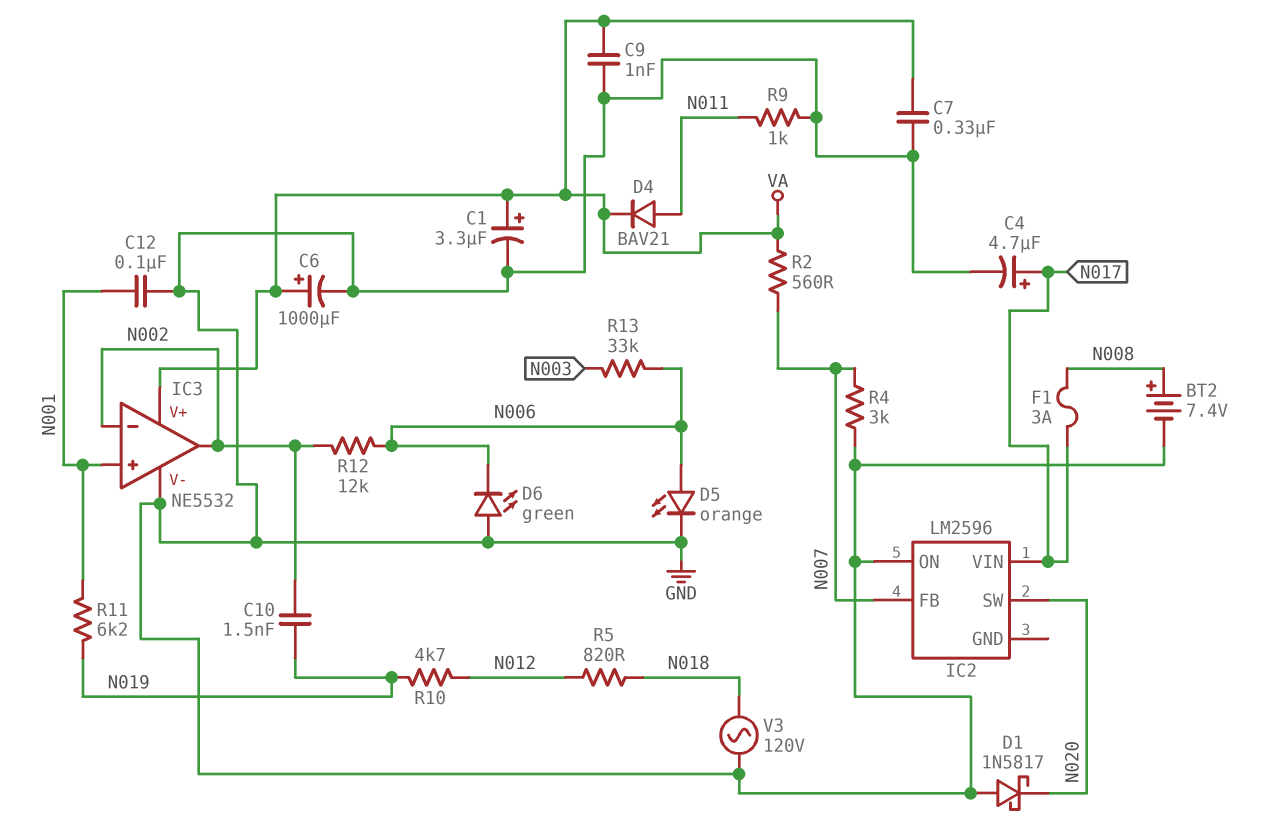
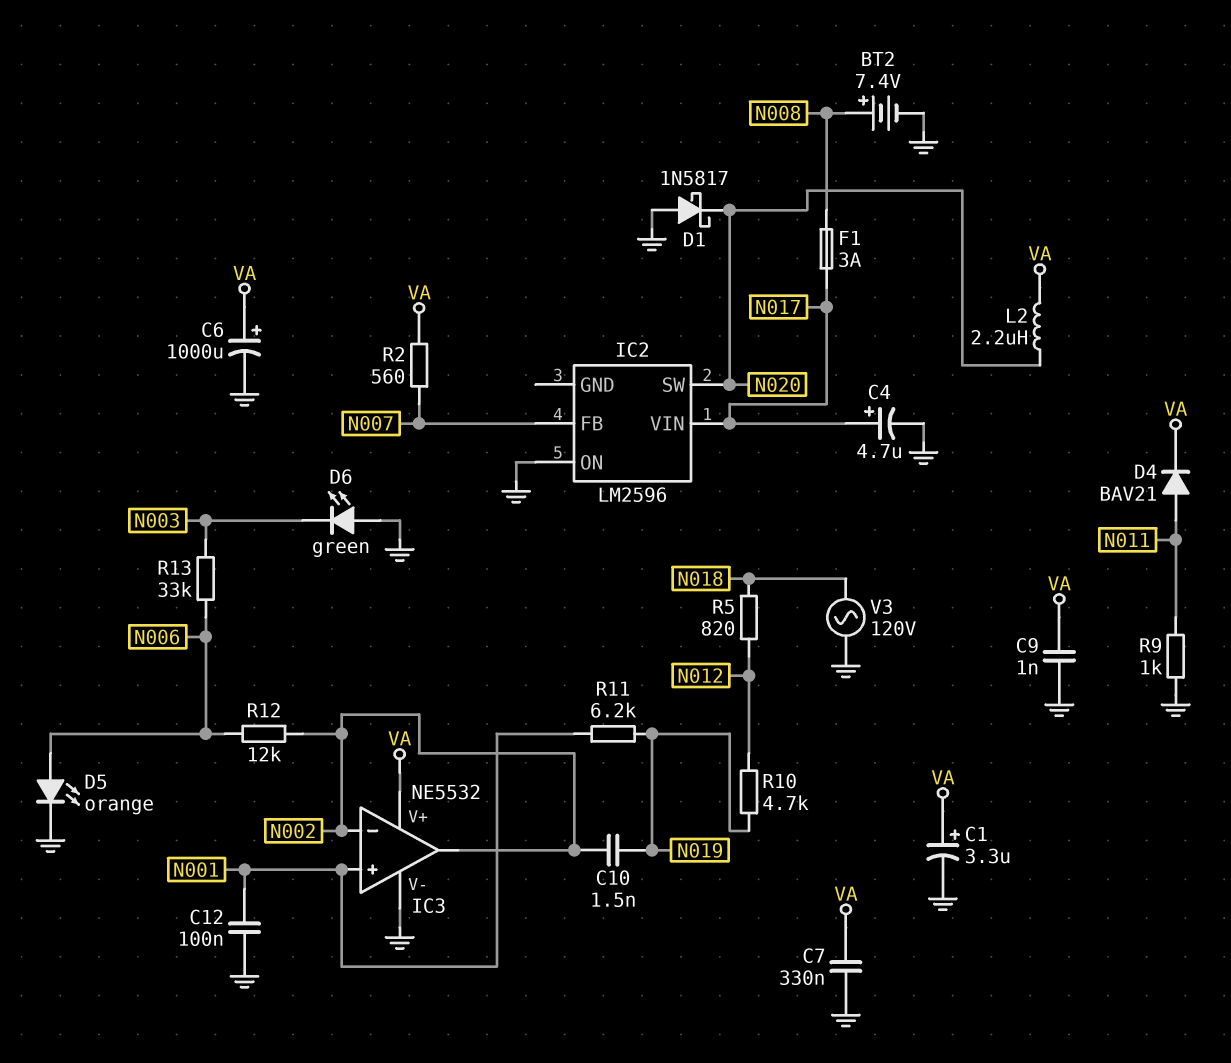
D6: LED green (A GND, K N006) -> LED green (A GND, K N003)
L2: none -> 2.2uH (N020, VA)
R4: 3k (GND, N007) -> none

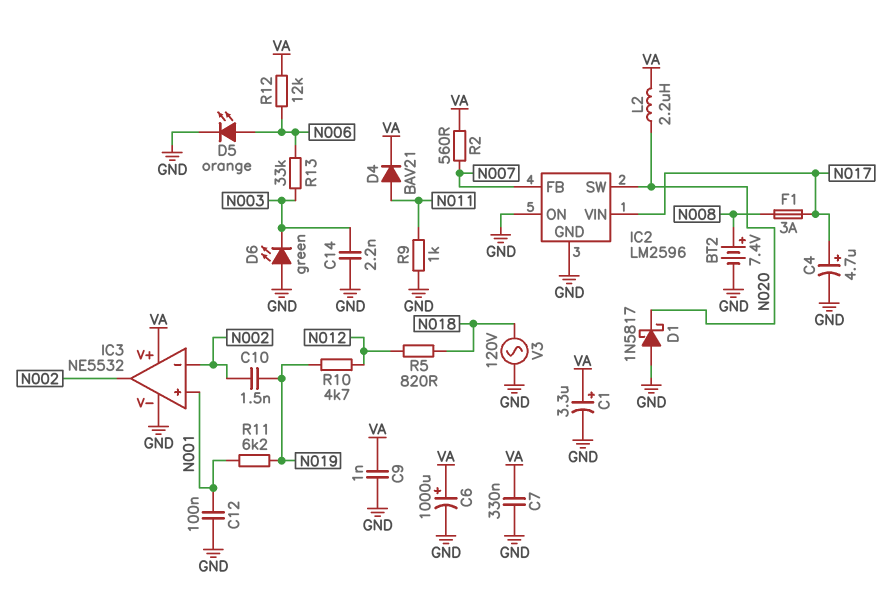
C14: none -> 2.2nF (GND, N003)
IC2 pin GND: none -> GND
R12: 12k (N002, N006) -> 12k (N006, VA)

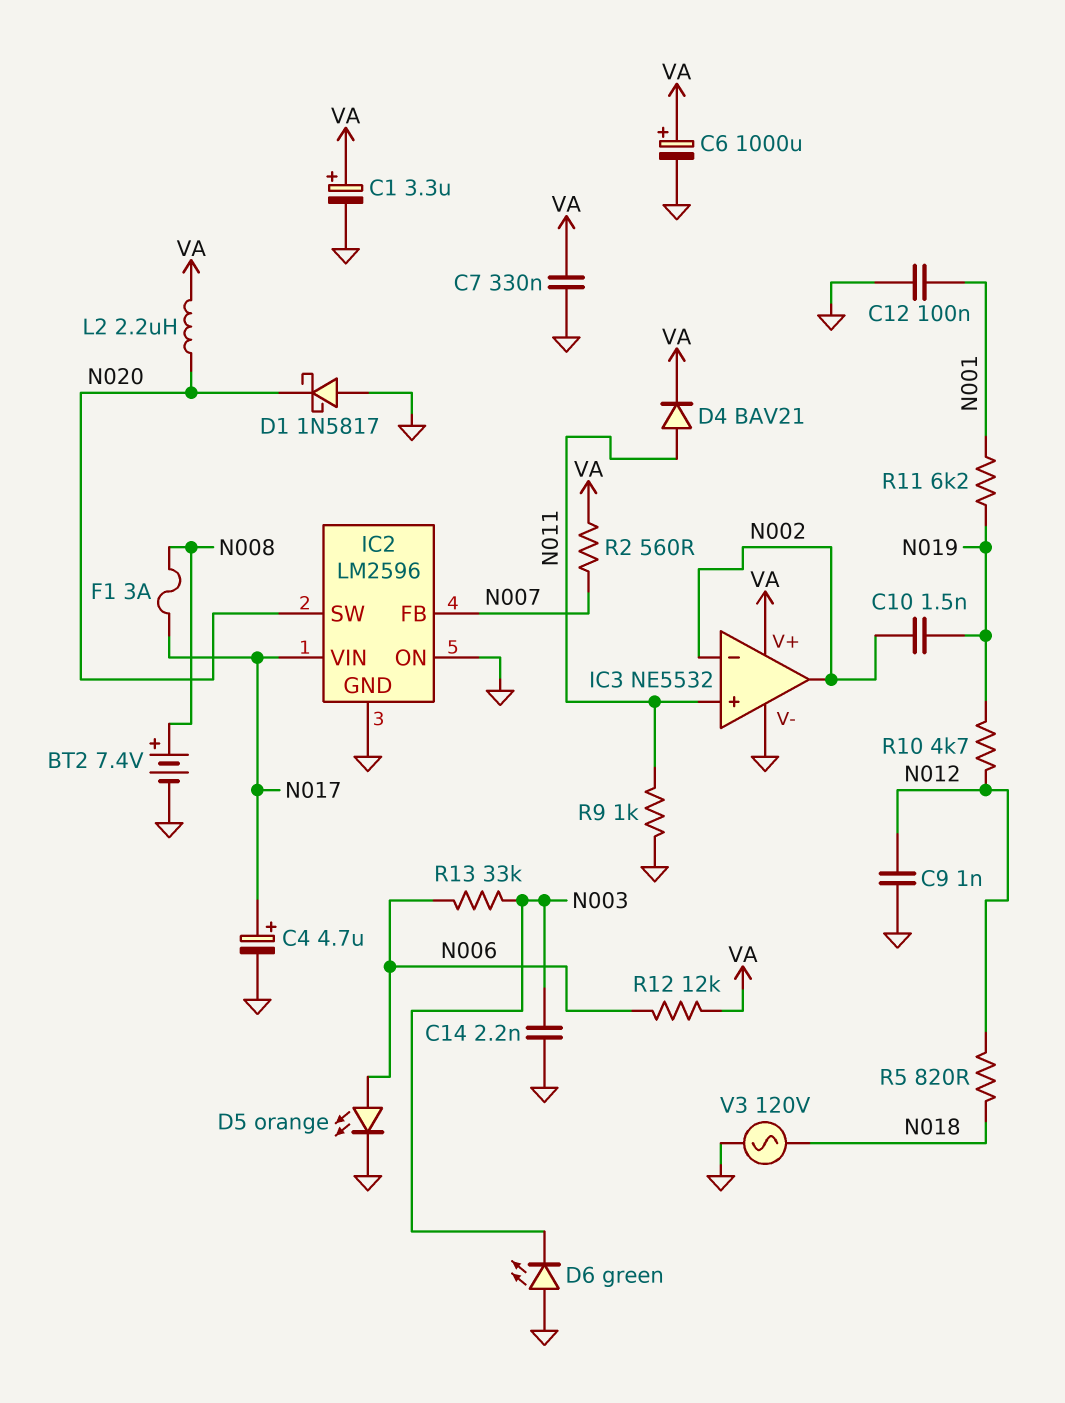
C9: 1nF (GND, VA) -> 1nF (GND, N012)
IC3 pin in+: N001 -> N011

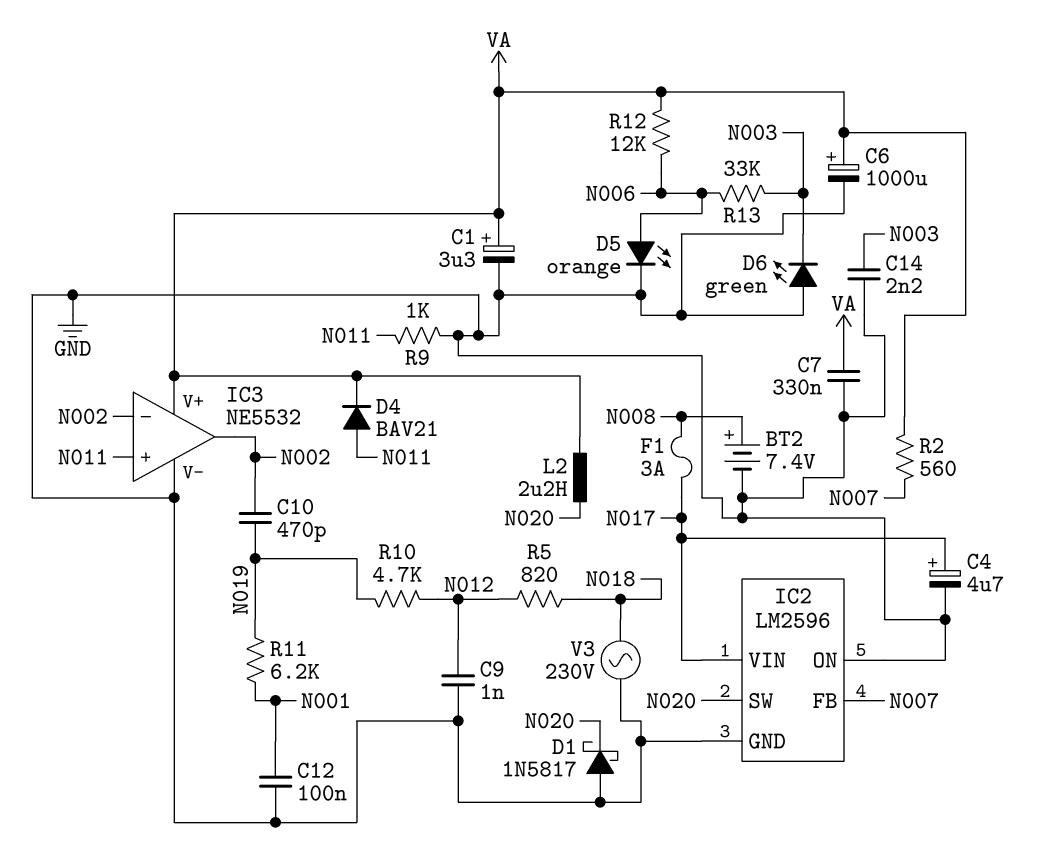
C10: 1.5nF (N002, N019) -> 470pF (N002, N019)
V3: AC 120V (GND, N018) -> AC 230V (GND, N018)

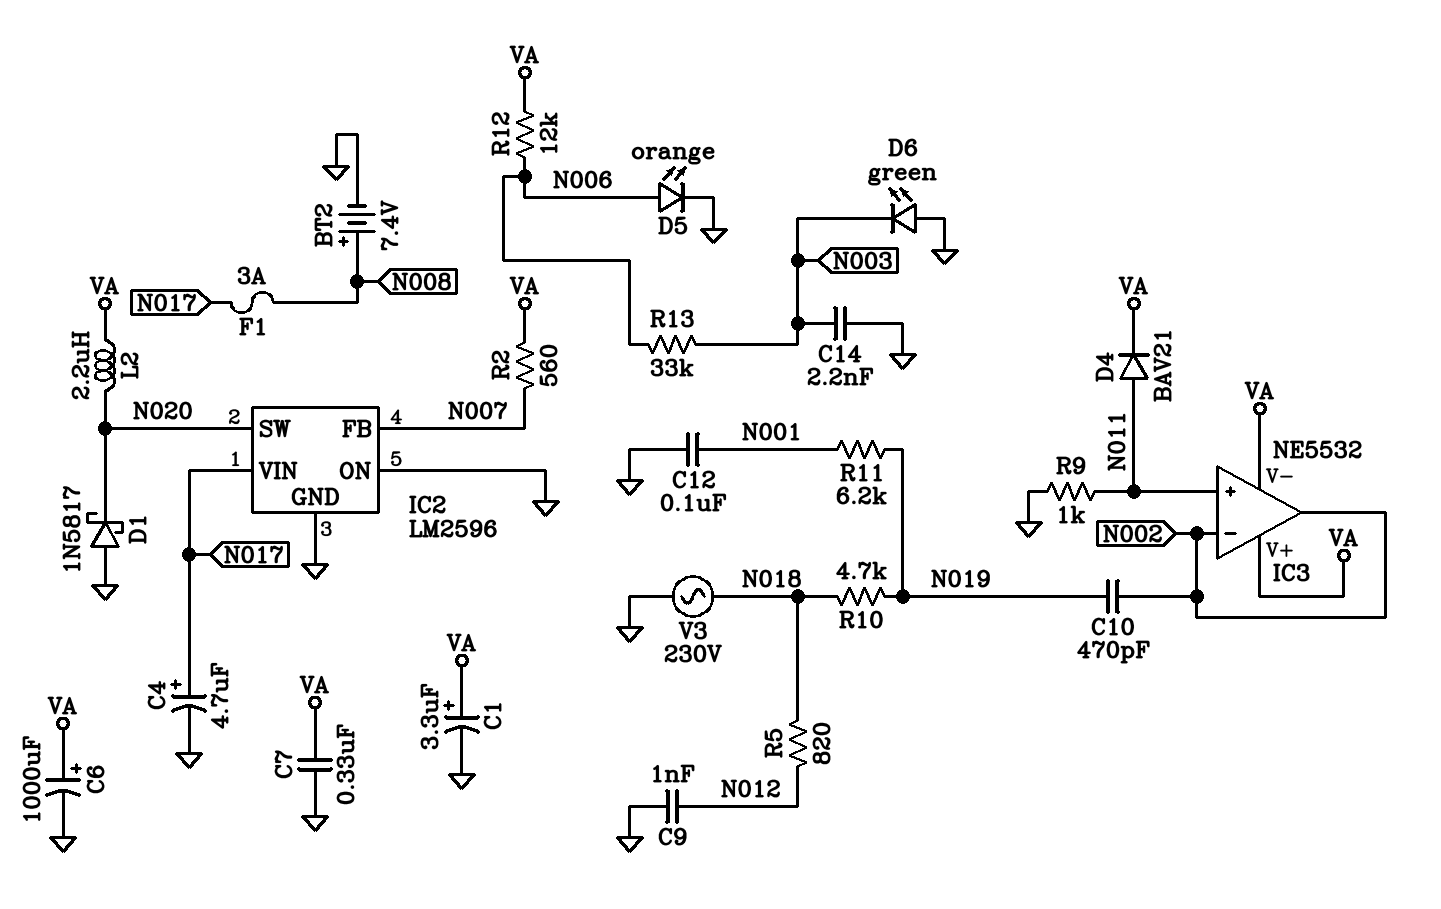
IC3 pin V-: GND -> VA
R10: 4.7k (N012, N019) -> 4.7k (N018, N019)

